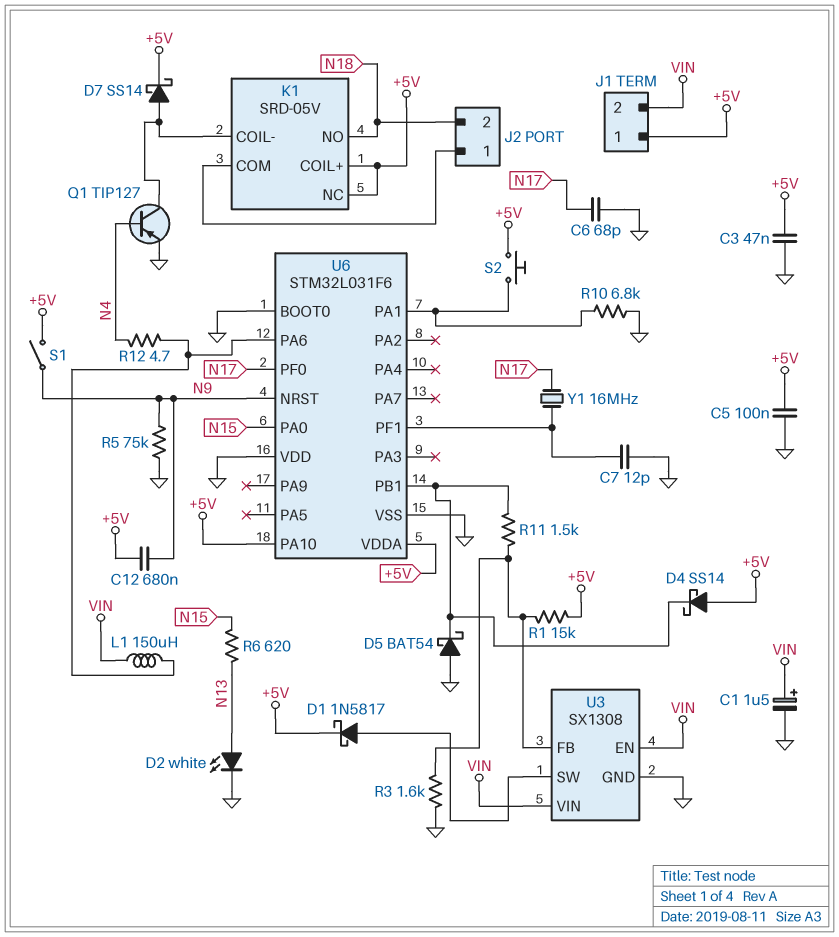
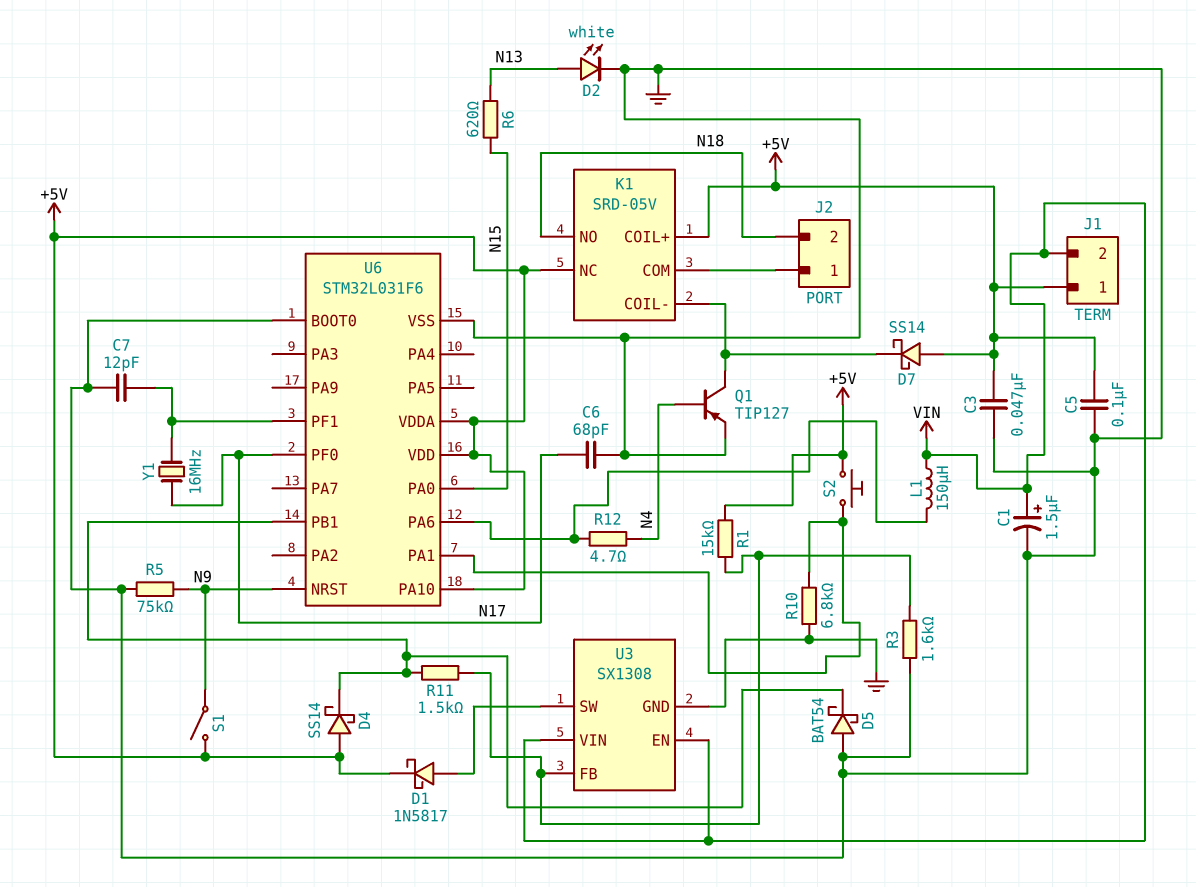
C12: 680nF (+5V, N9) -> none
D7: schottky SS14 (A K1/COIL-, K +5V) -> schottky SS14 (A +5V, K K1/COIL-)
U6 pin VDD: GND -> +5V

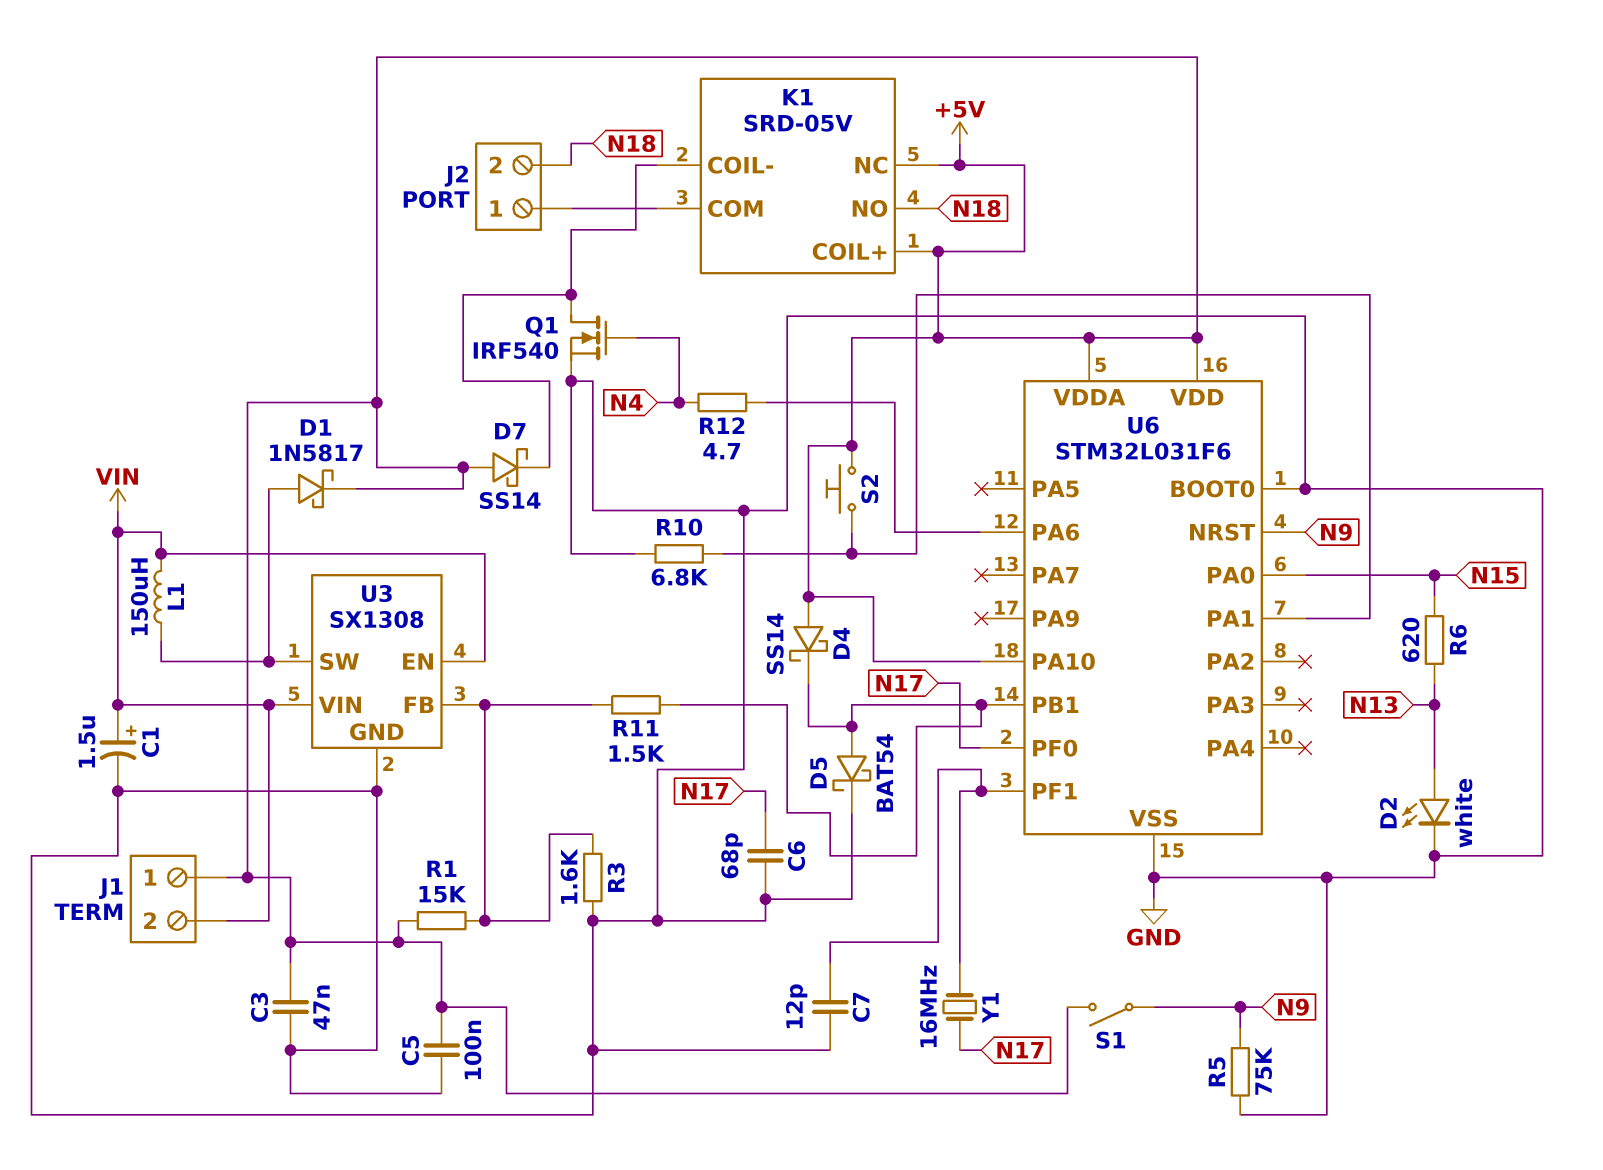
D5: schottky BAT54 (A GND, K U6/PB1) -> schottky BAT54 (A U6/PB1, K GND)
L1: 150uH (U6/PA6, VIN) -> 150uH (U3/SW, VIN)
Q1: PNP TIP127 (B N4, C K1/COIL-, E GND) -> NMOS IRF540 (G N4, D K1/COIL-, S GND)

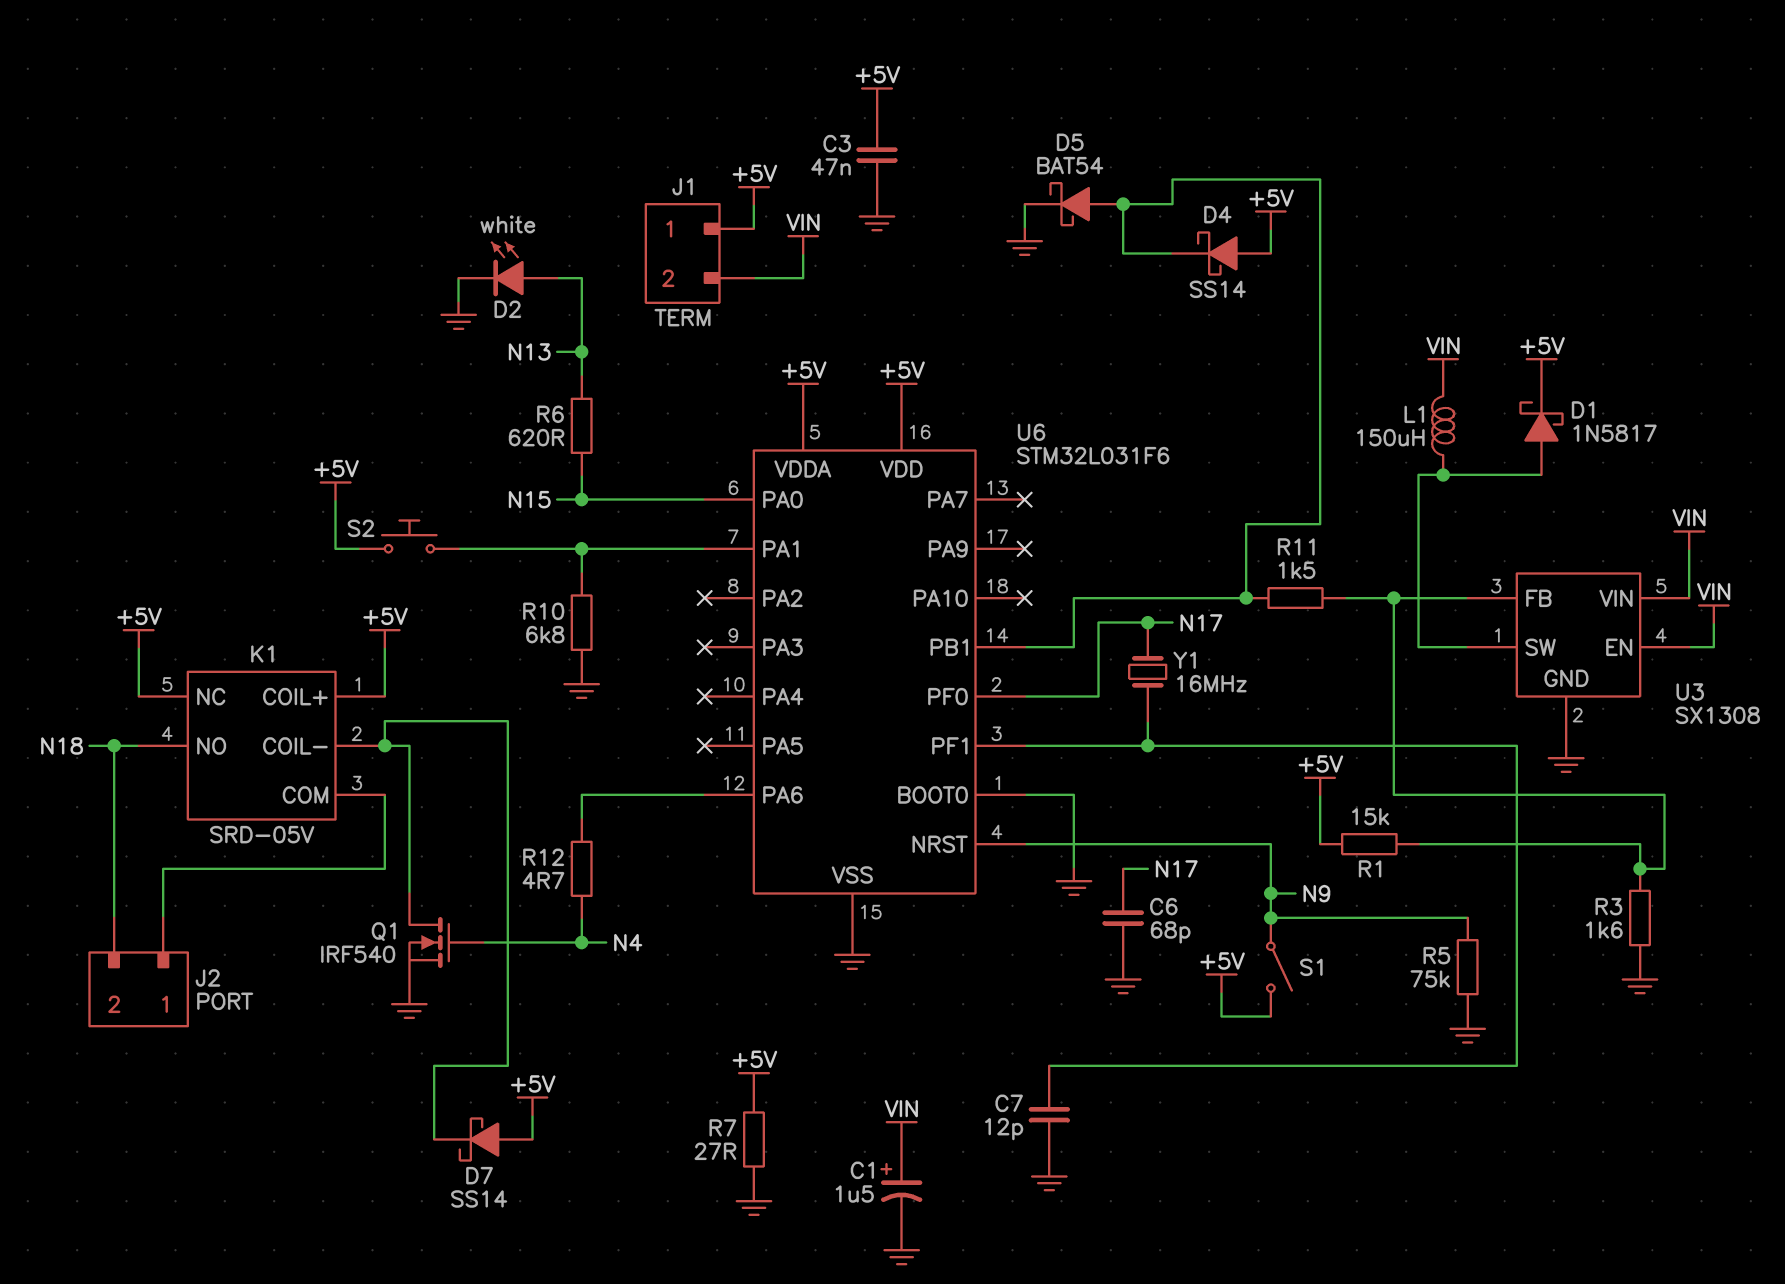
C5: 100nF (+5V, GND) -> none
R7: none -> 27 (+5V, GND)
U6 pin PA10: +5V -> none

